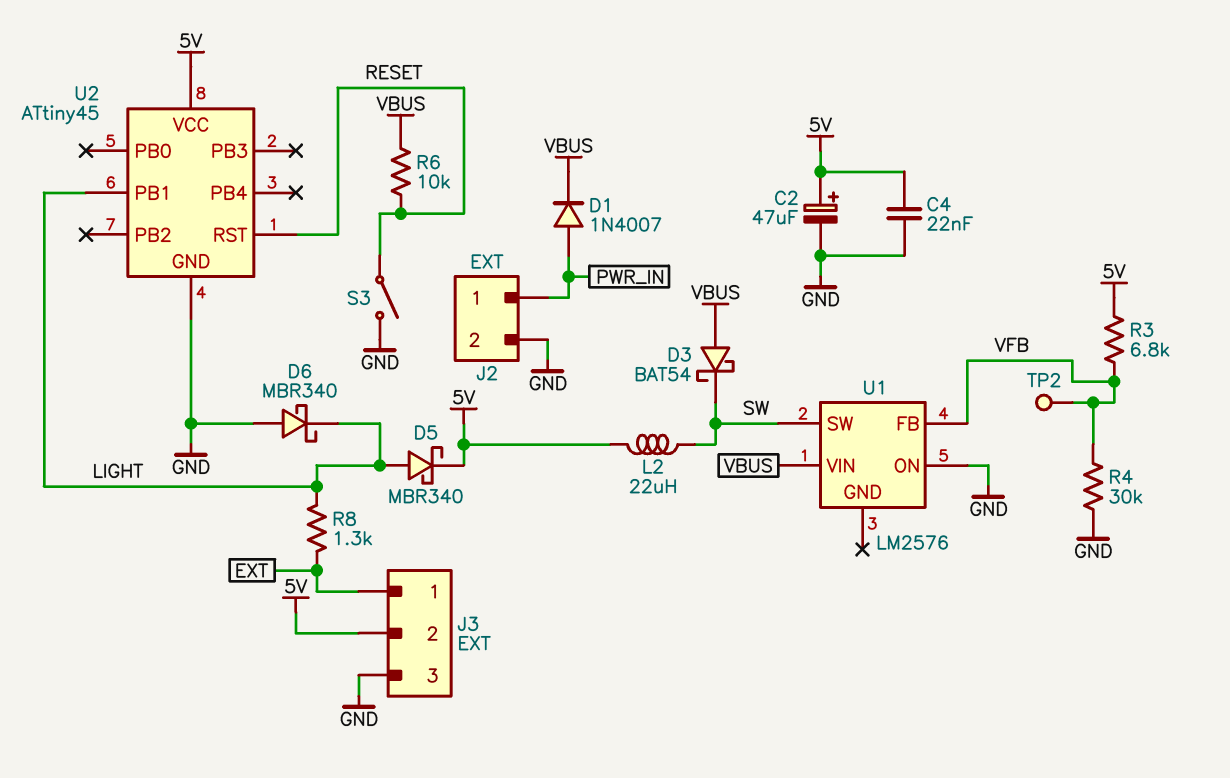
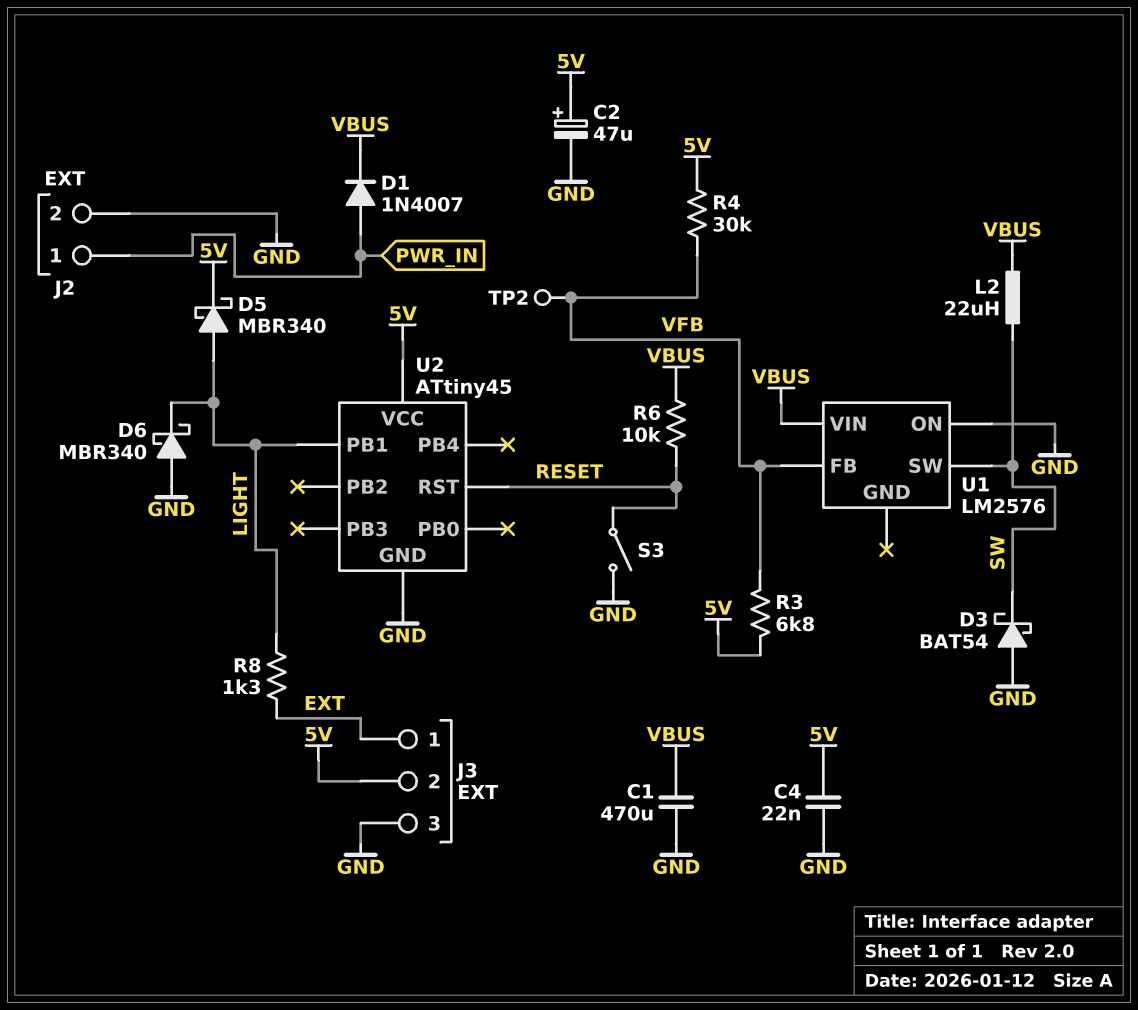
C1: none -> 470uF (GND, VBUS)
D3: schottky BAT54 (A VBUS, K SW) -> schottky BAT54 (A GND, K SW)
L2: 22uH (5V, SW) -> 22uH (SW, VBUS)
R4: 30k (GND, VFB) -> 30k (5V, VFB)

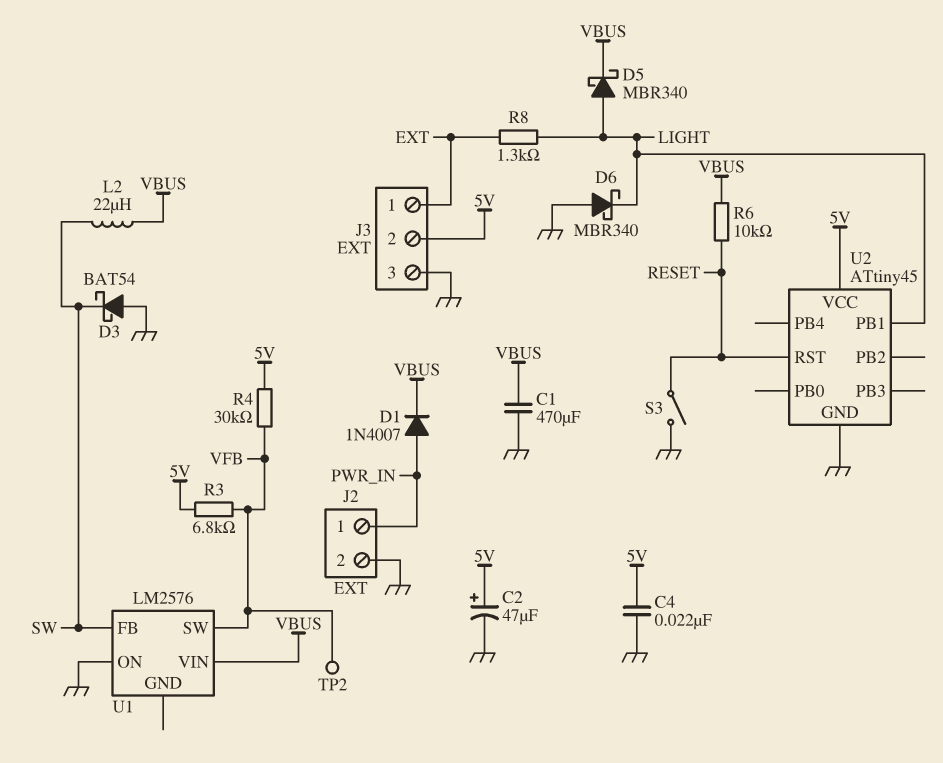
D5: schottky MBR340 (A LIGHT, K 5V) -> schottky MBR340 (A LIGHT, K VBUS)
U1 pin FB: VFB -> SW
U1 pin SW: SW -> VFB

